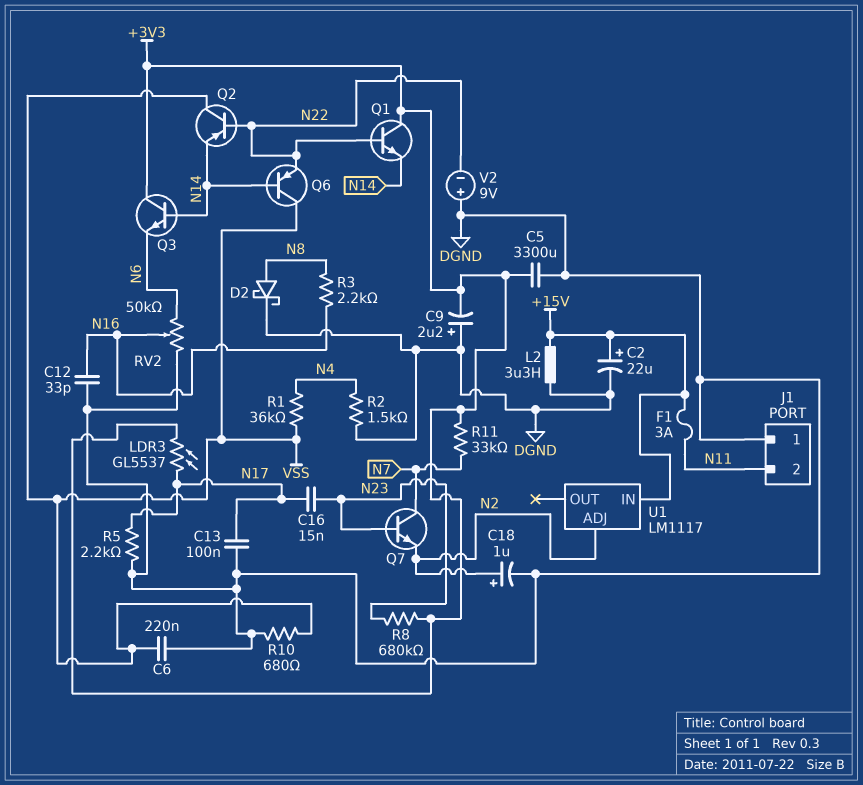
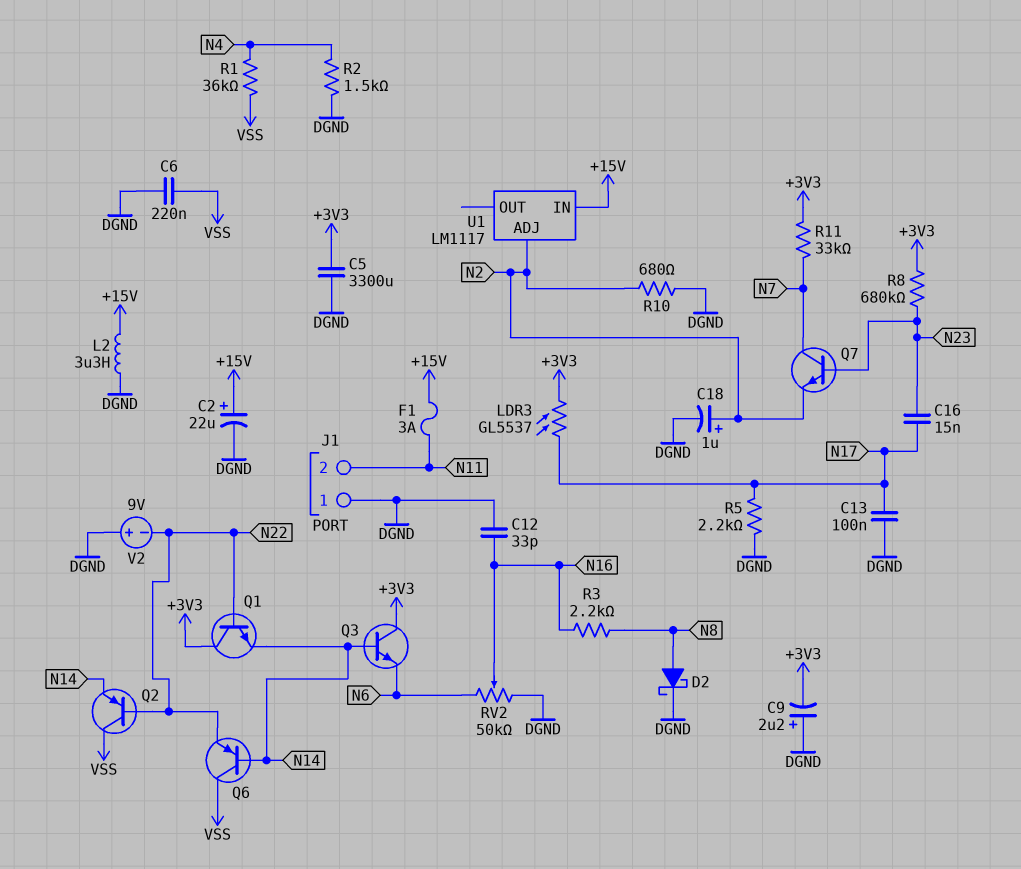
R10: 680 (DGND, VSS) -> 680 (DGND, N2)

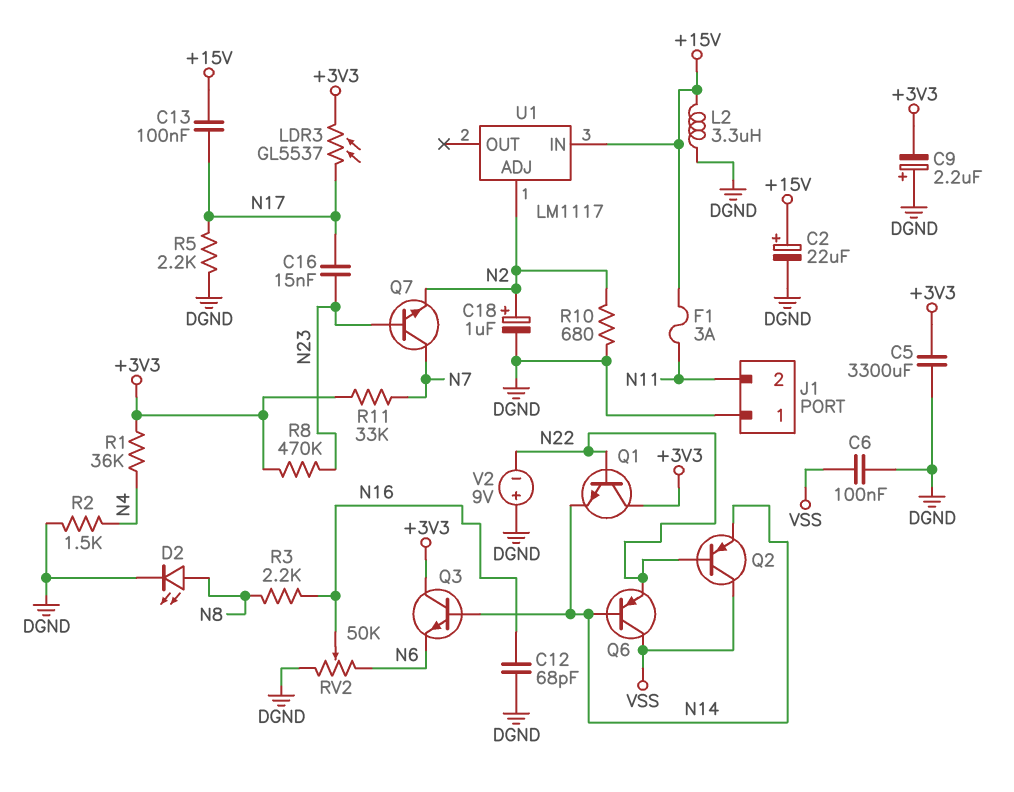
C6: 220nF (DGND, VSS) -> 100nF (DGND, VSS)
C12: 33pF (DGND, N16) -> 68pF (DGND, N16)
C13: 100nF (DGND, N17) -> 100nF (+15V, N17)
D2: schottky (A N8, K DGND) -> LED (A N8, K DGND)
R1: 36k (N4, VSS) -> 36k (+3V3, N4)
R8: 680k (+3V3, N23) -> 470k (+3V3, N23)

